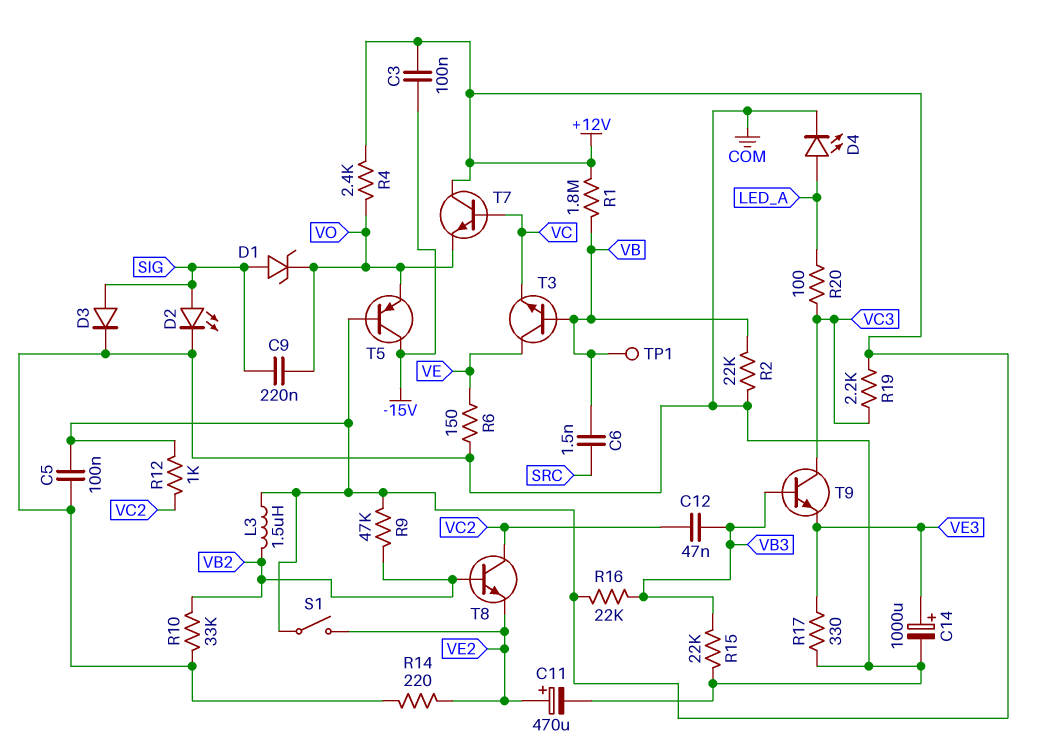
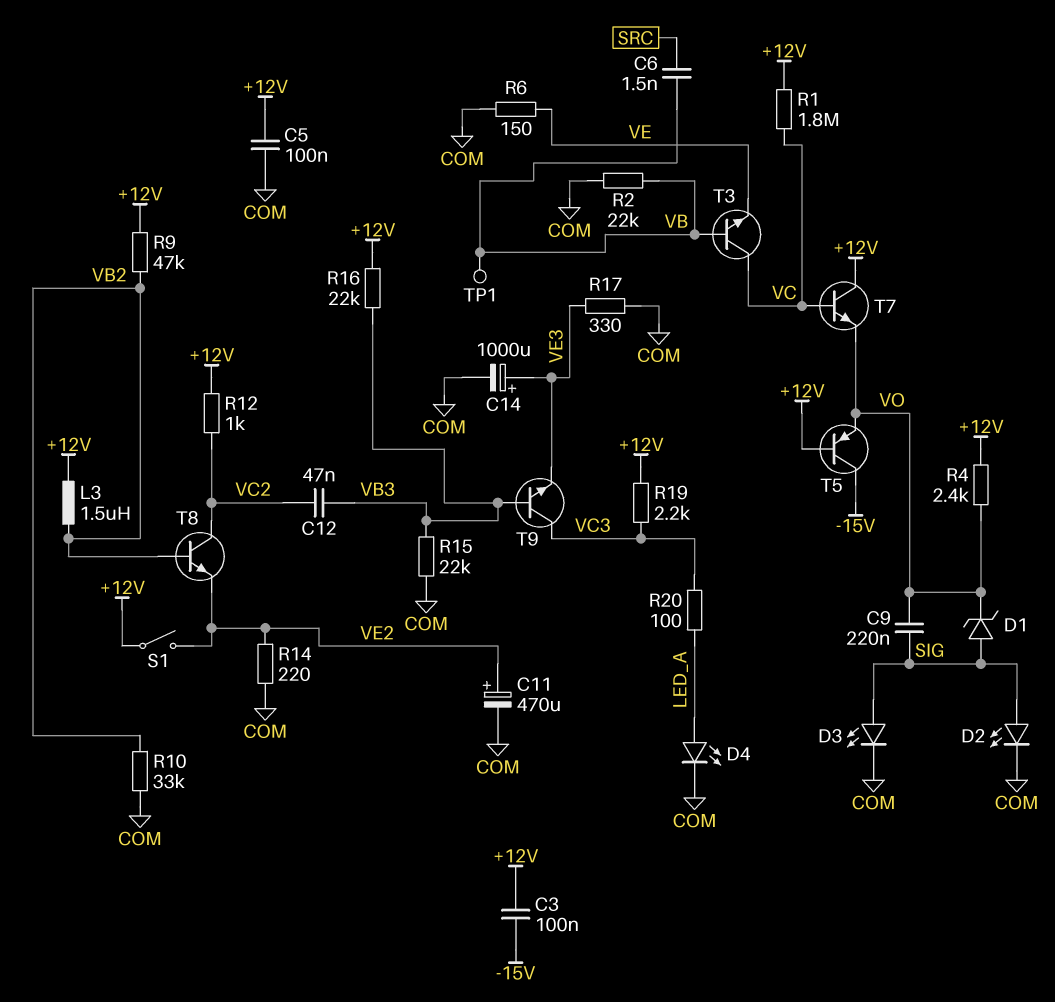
D3: diode (A SIG, K COM) -> LED (A SIG, K COM)
R1: 1.8M (+12V, VB) -> 1.8M (+12V, VC)
T3: NPN (B VB, C VE, E VC) -> NPN (B VB, C VC, E VE)

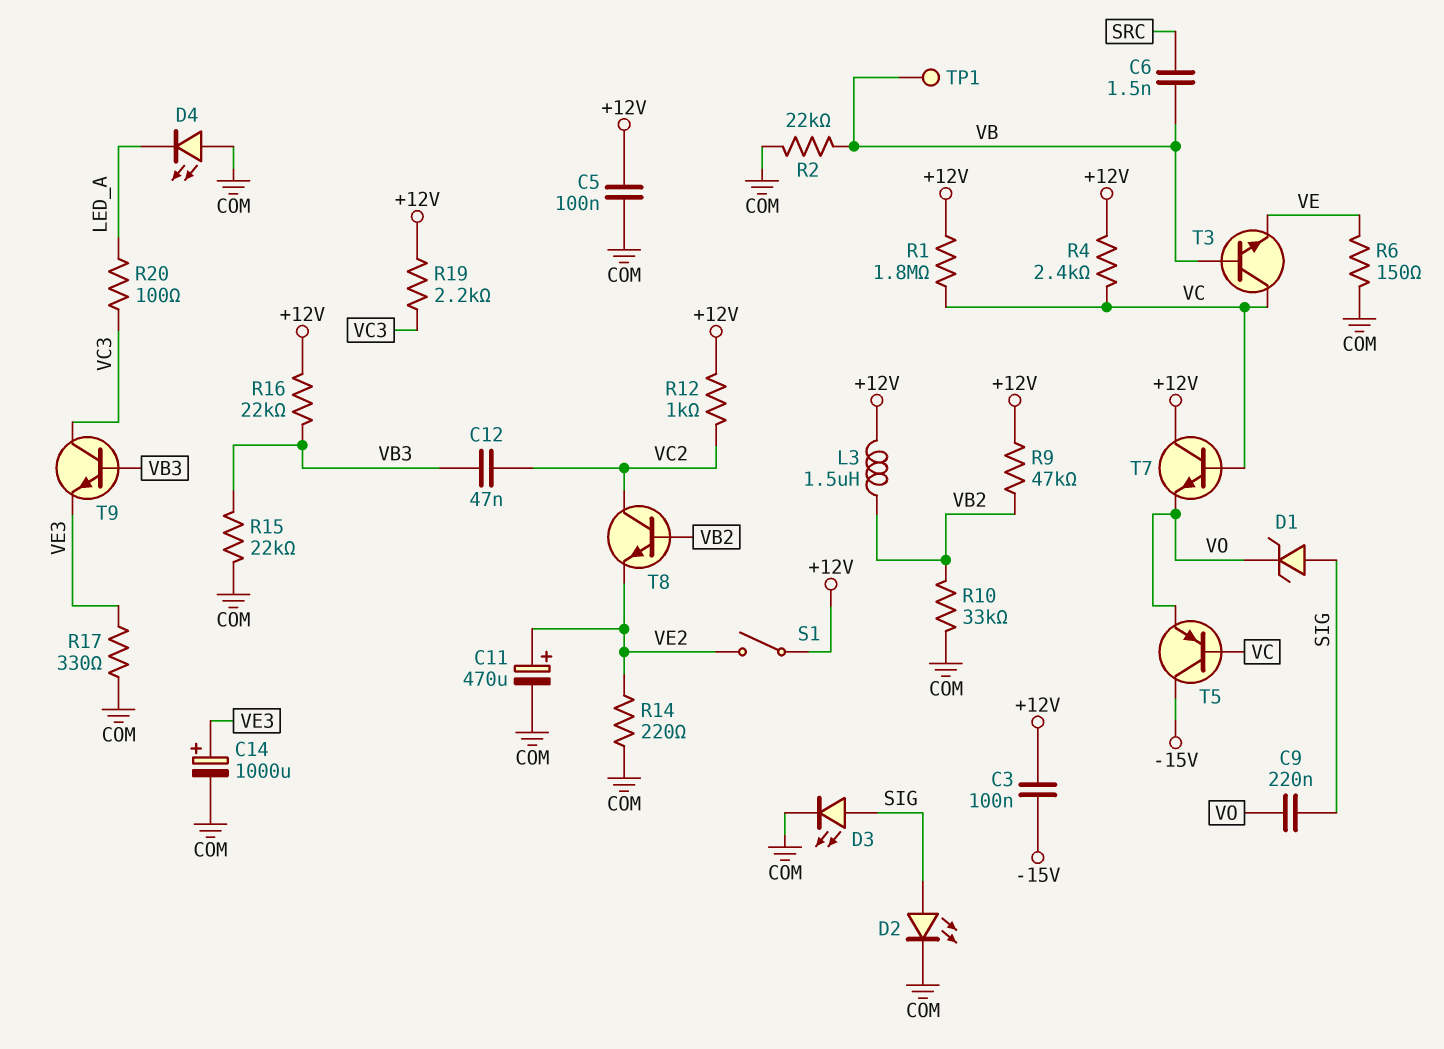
D4: LED (A LED_A, K COM) -> LED (A COM, K LED_A)
R4: 2.4k (+12V, VO) -> 2.4k (+12V, VC)
T5: PNP (B +12V, C -15V, E VO) -> PNP (B VC, C -15V, E VO)

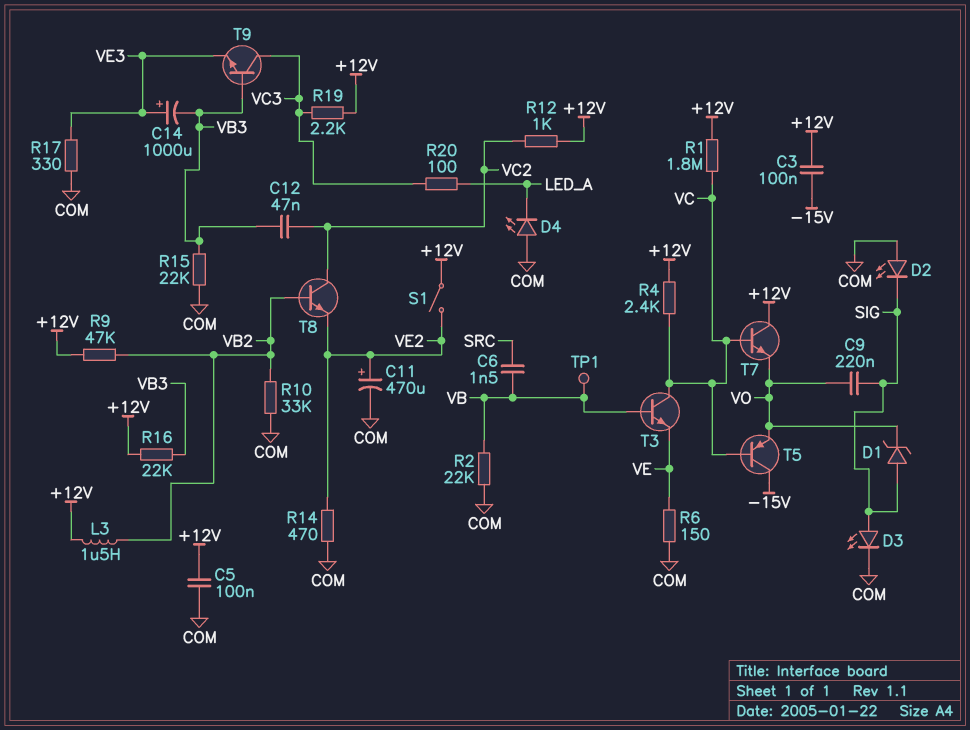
C14: 1000uF (plus VE3, minus COM) -> 1000uF (plus VE3, minus VB3)
D2: LED (A SIG, K COM) -> LED (A COM, K SIG)
R14: 220 (COM, VE2) -> 470 (COM, VE2)

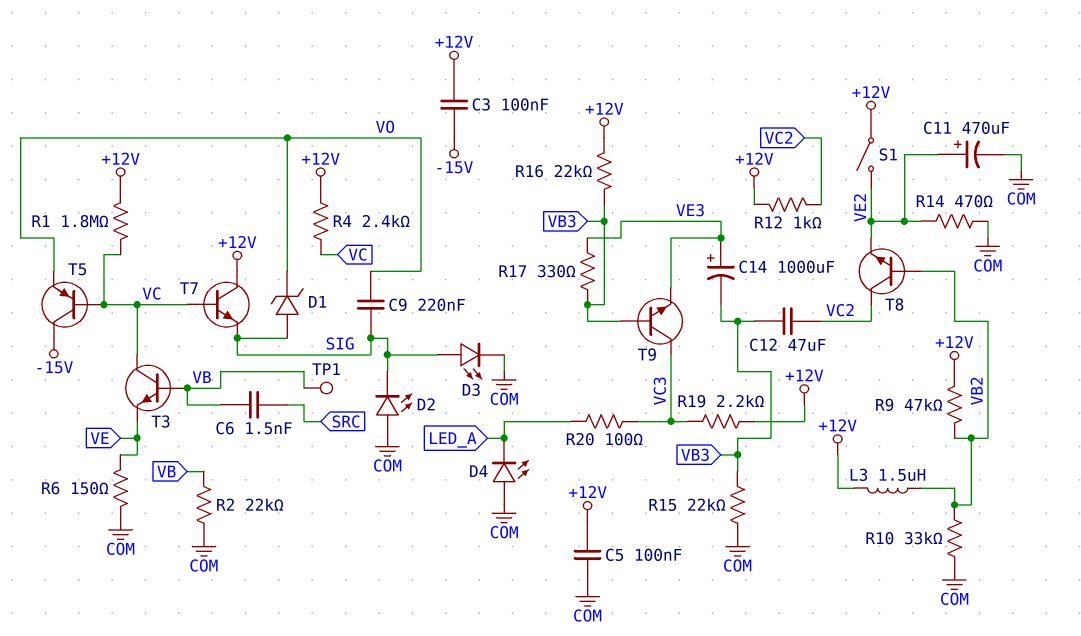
C12: 47nF (VB3, VC2) -> 47uF (VB3, VC2)
R17: 330 (COM, VE3) -> 330 (VB3, VE3)
T7: NPN (B VC, C +12V, E VO) -> NPN (B VC, C +12V, E SIG)

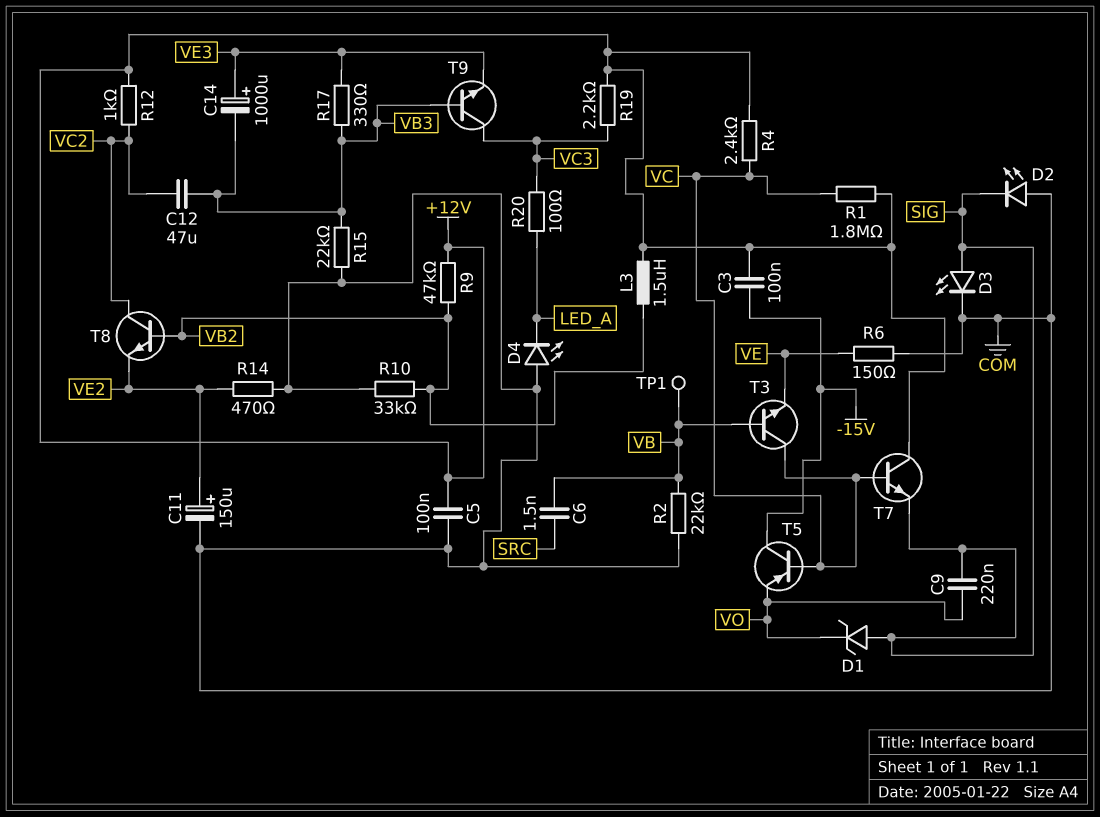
C11: 470uF (plus VE2, minus COM) -> 150uF (plus VE2, minus COM)
R16: 22k (+12V, VB3) -> none
S1: switch (+12V, VE2) -> none

